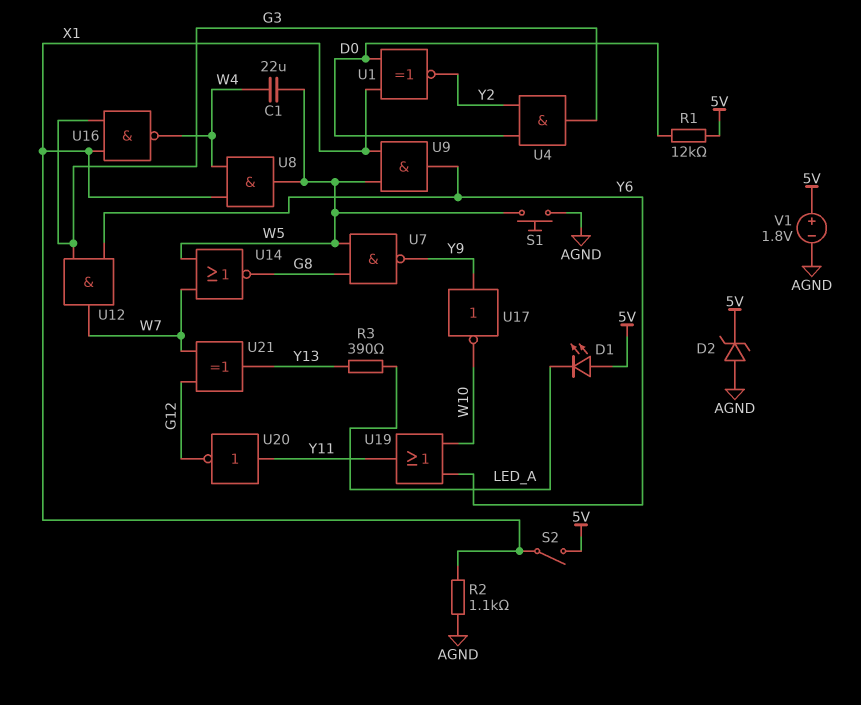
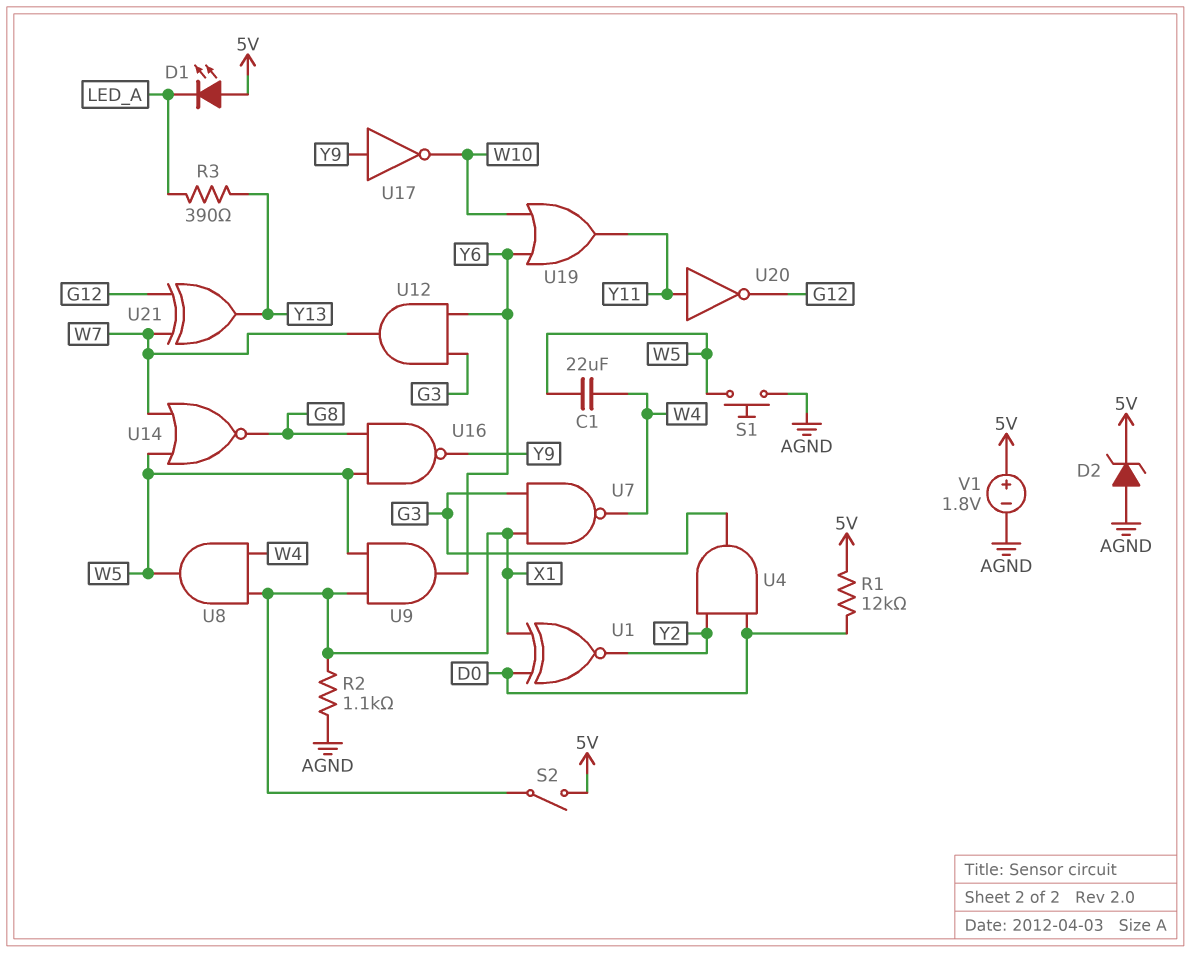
U7: NAND (in G8, in W5, out Y9) -> NAND (in G3, in X1, out W4)
U16: NAND (in G3, in X1, out W4) -> NAND (in G8, in W5, out Y9)

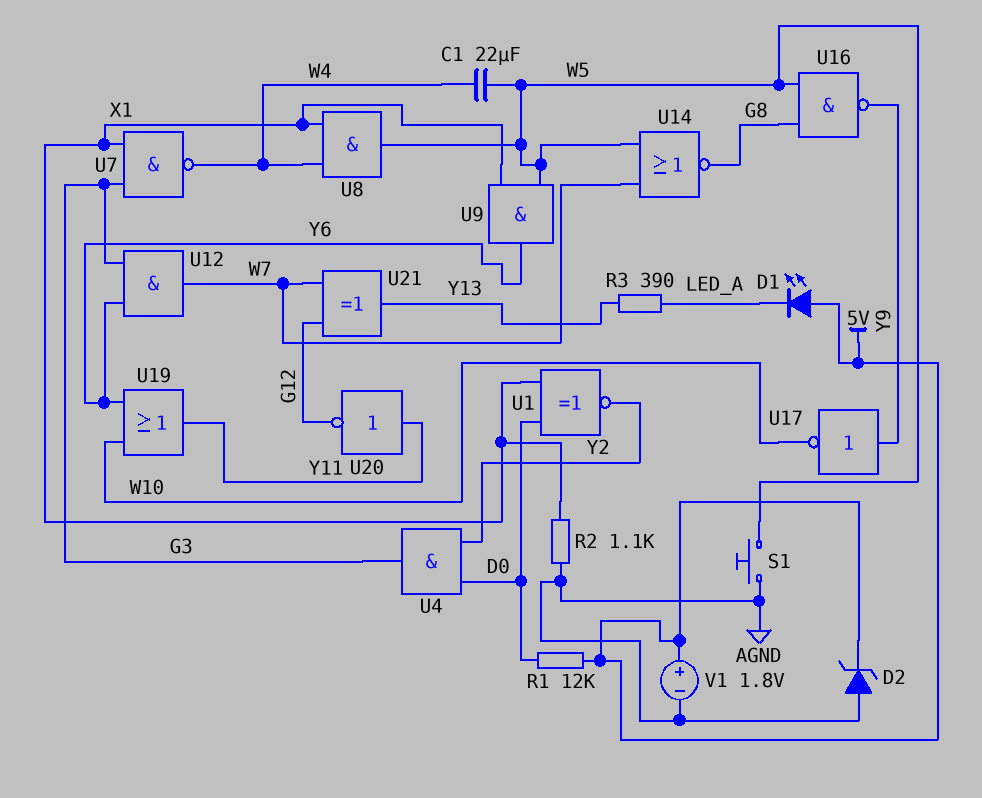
S2: switch (5V, X1) -> none

